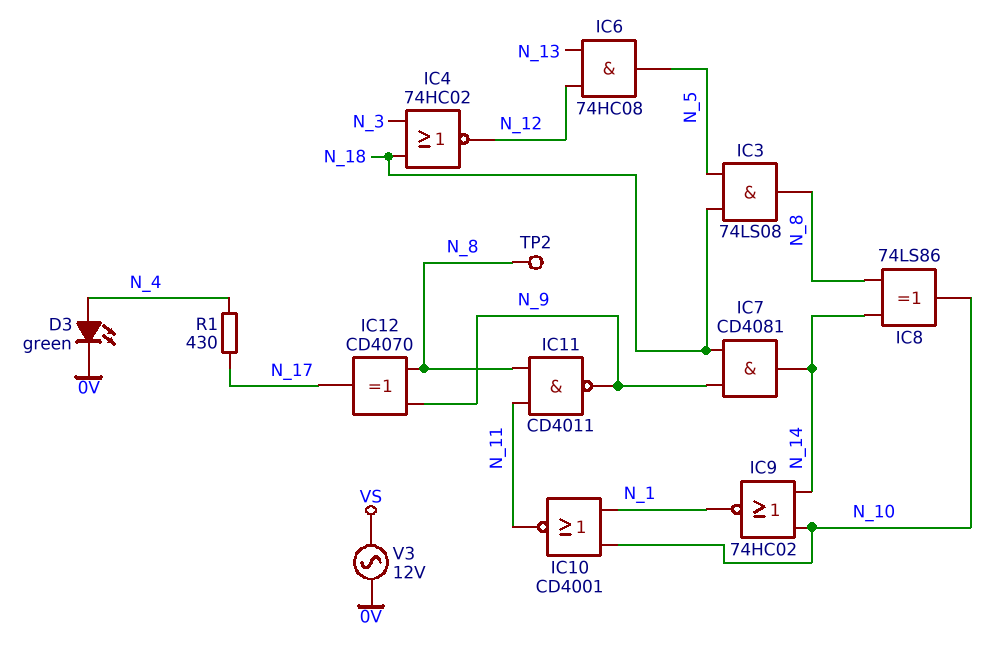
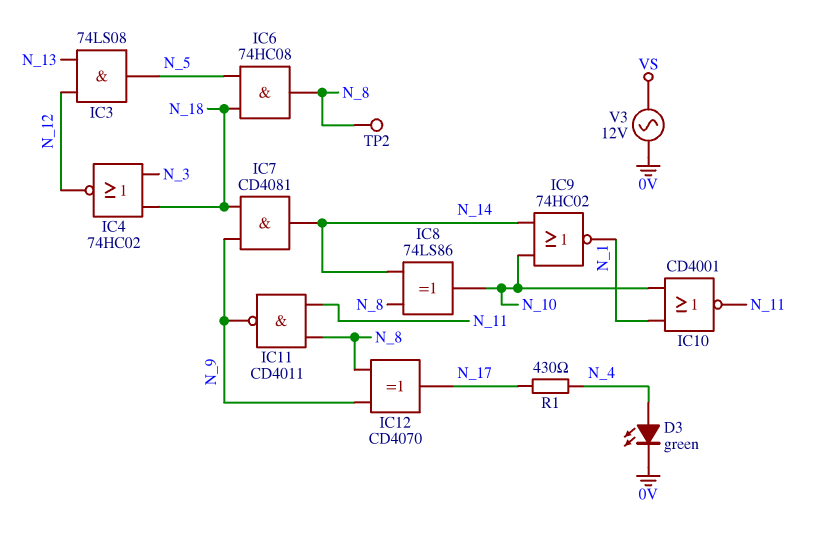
IC3: AND 74LS08 (in N_5, in N_18, out N_8) -> AND 74LS08 (in N_12, in N_13, out N_5)
IC6: AND 74HC08 (in N_12, in N_13, out N_5) -> AND 74HC08 (in N_5, in N_18, out N_8)

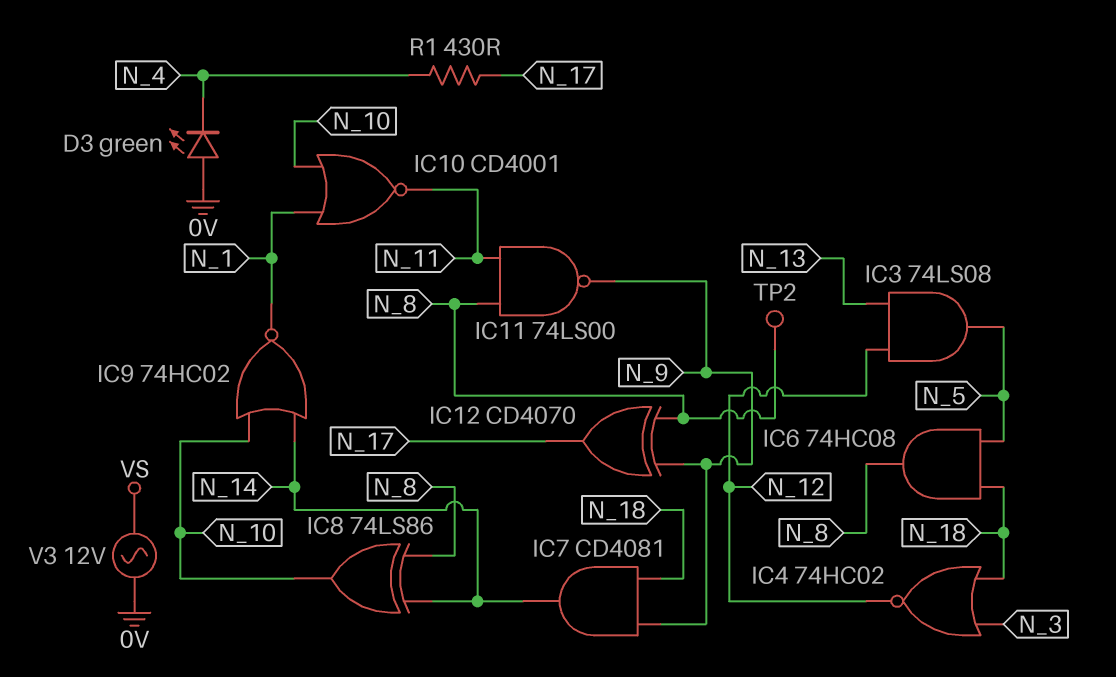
D3: LED green (A N_4, K 0V) -> LED green (A 0V, K N_4)
IC11: NAND CD4011 (in N_8, in N_11, out N_9) -> NAND 74LS00 (in N_8, in N_11, out N_9)

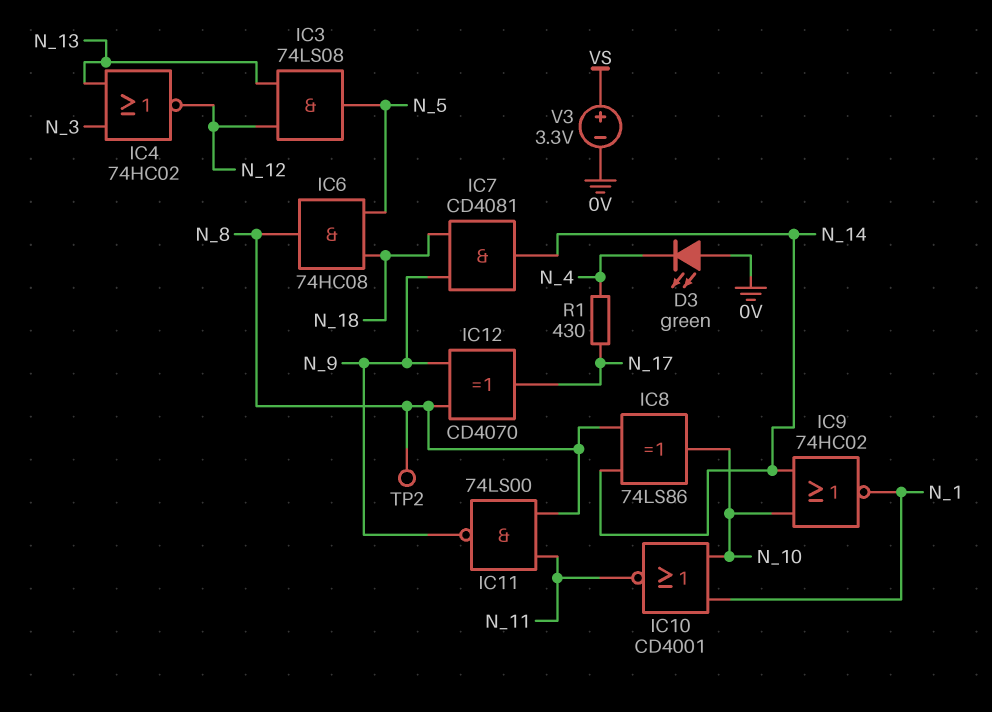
IC4: NOR 74HC02 (in N_3, in N_18, out N_12) -> NOR 74HC02 (in N_3, in N_13, out N_12)
V3: AC 12V (0V, VS) -> 3.3V (plus VS, minus 0V)

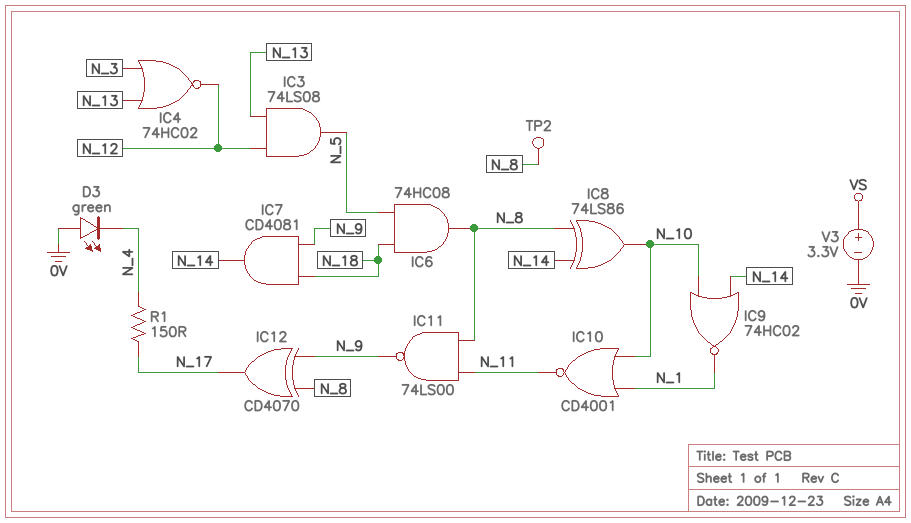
R1: 430 (N_4, N_17) -> 150 (N_4, N_17)

